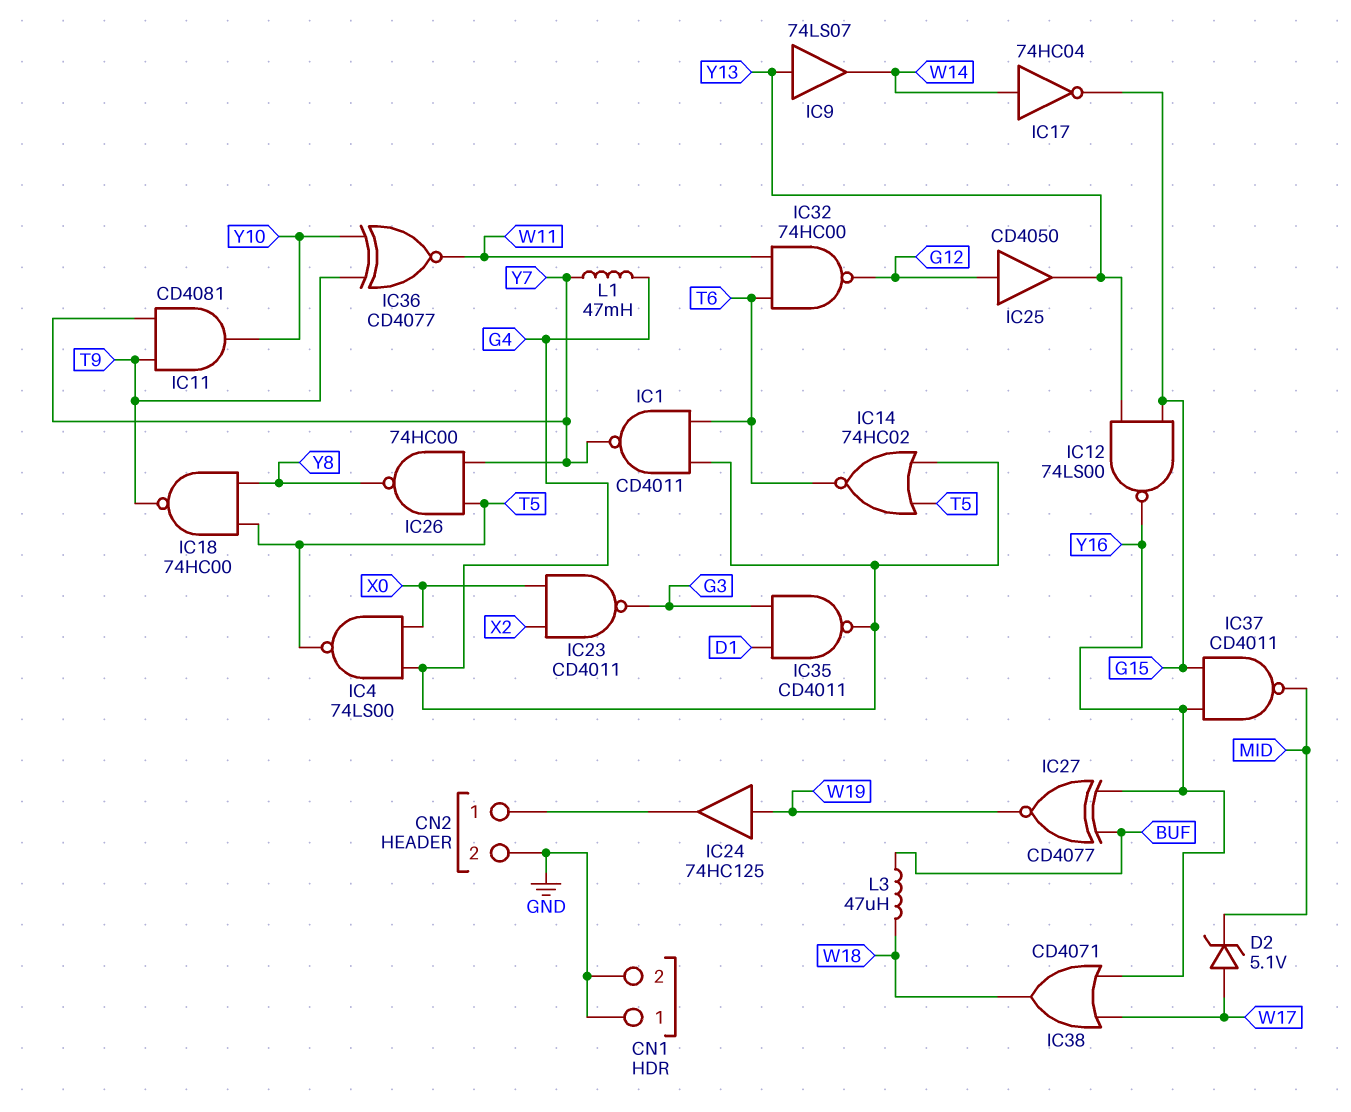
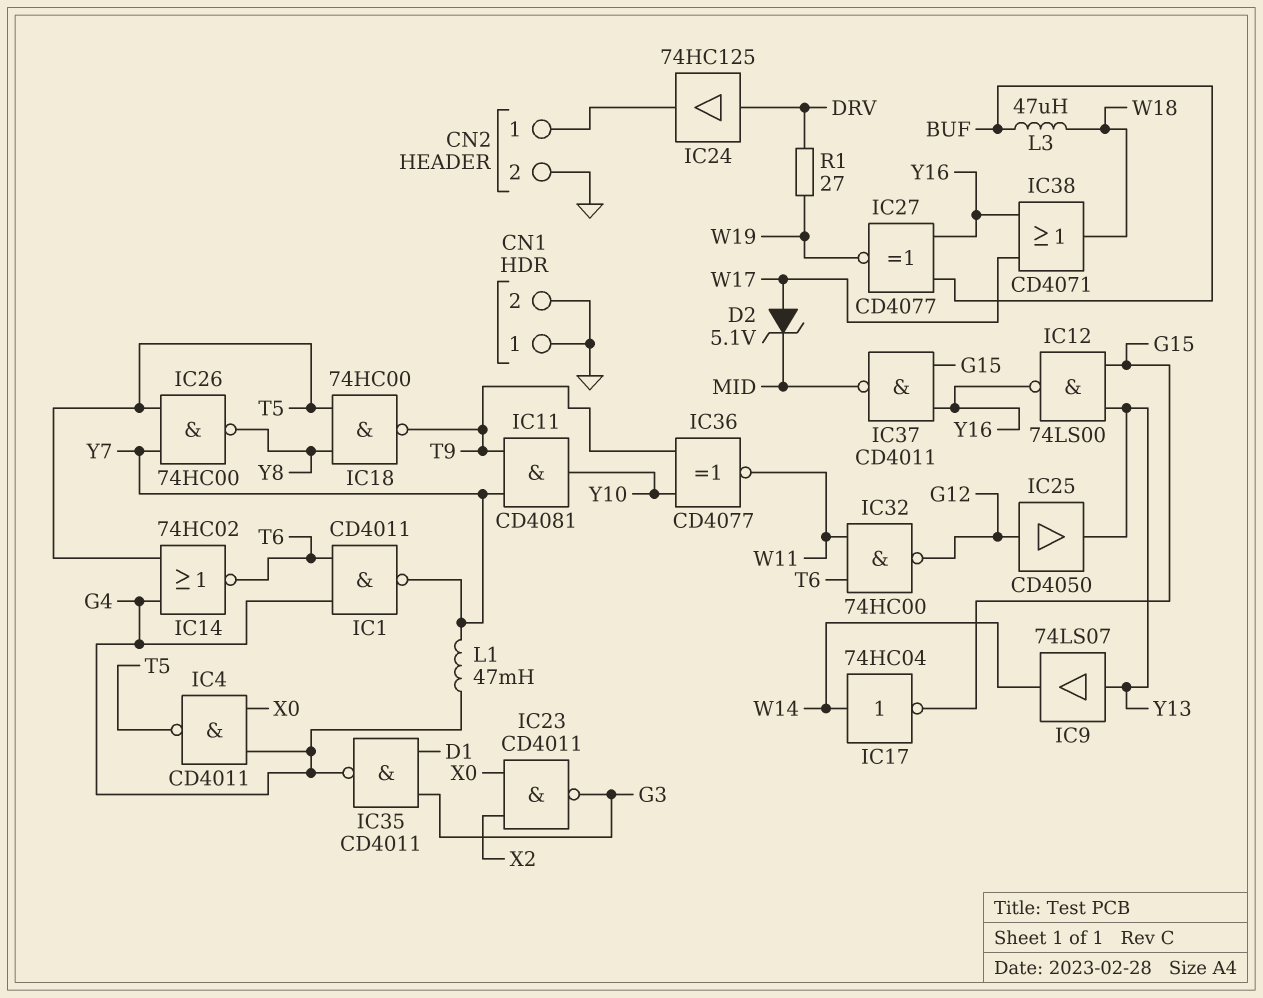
IC4: NAND 74LS00 (in G4, in X0, out T5) -> NAND CD4011 (in G4, in X0, out T5)
IC24: buffer 74HC125 (in W19, out CN2/1) -> buffer 74HC125 (in DRV, out CN2/1)
R1: none -> 27 (DRV, W19)

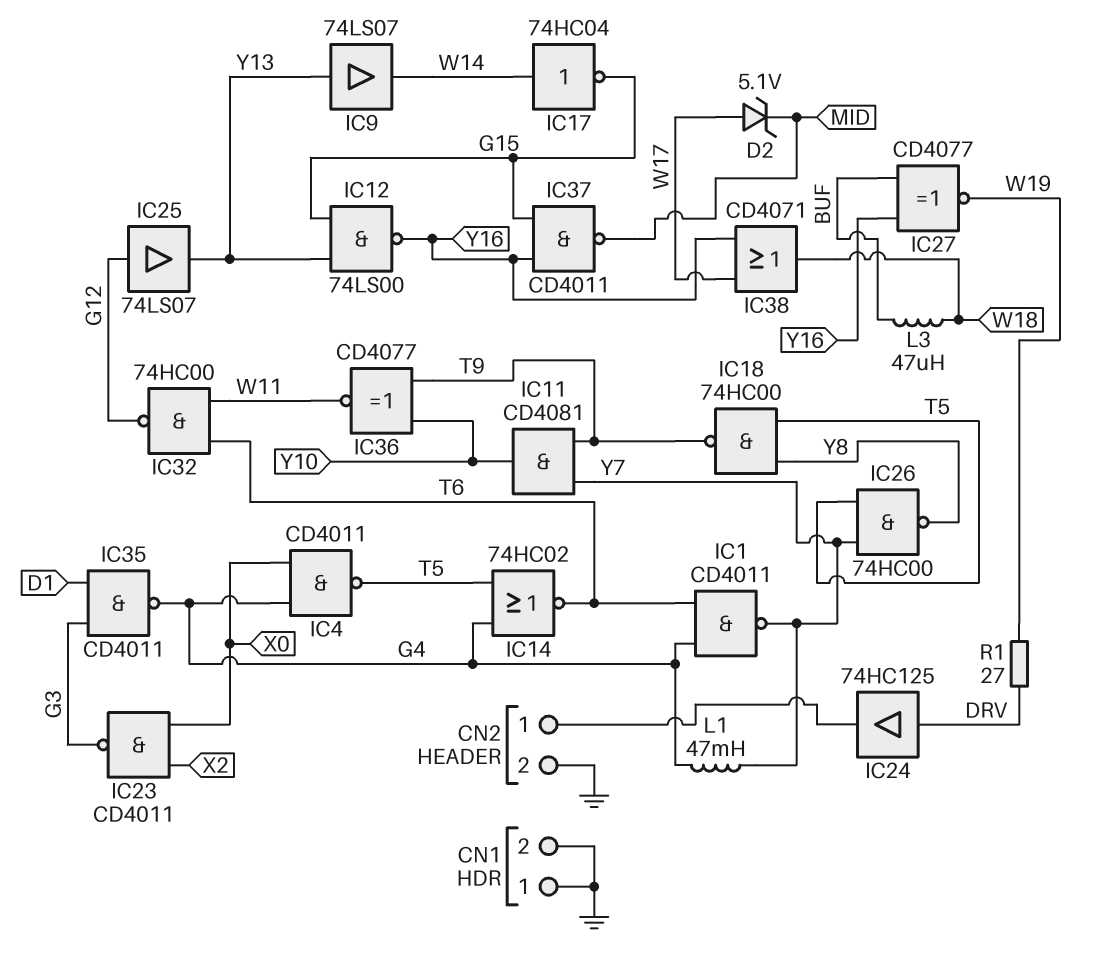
IC25: buffer CD4050 (in G12, out Y13) -> buffer 74LS07 (in G12, out Y13)

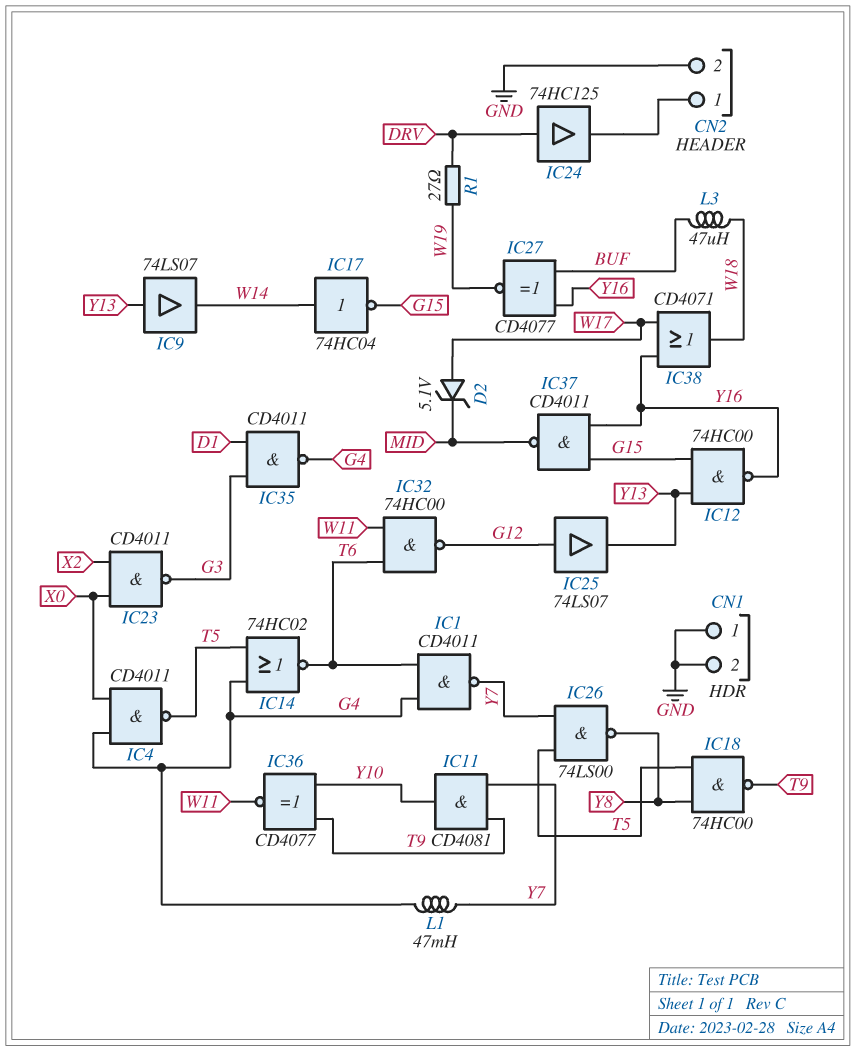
IC12: NAND 74LS00 (in G15, in Y13, out Y16) -> NAND 74HC00 (in G15, in Y13, out Y16)
IC26: NAND 74HC00 (in T5, in Y7, out Y8) -> NAND 74LS00 (in T5, in Y7, out Y8)

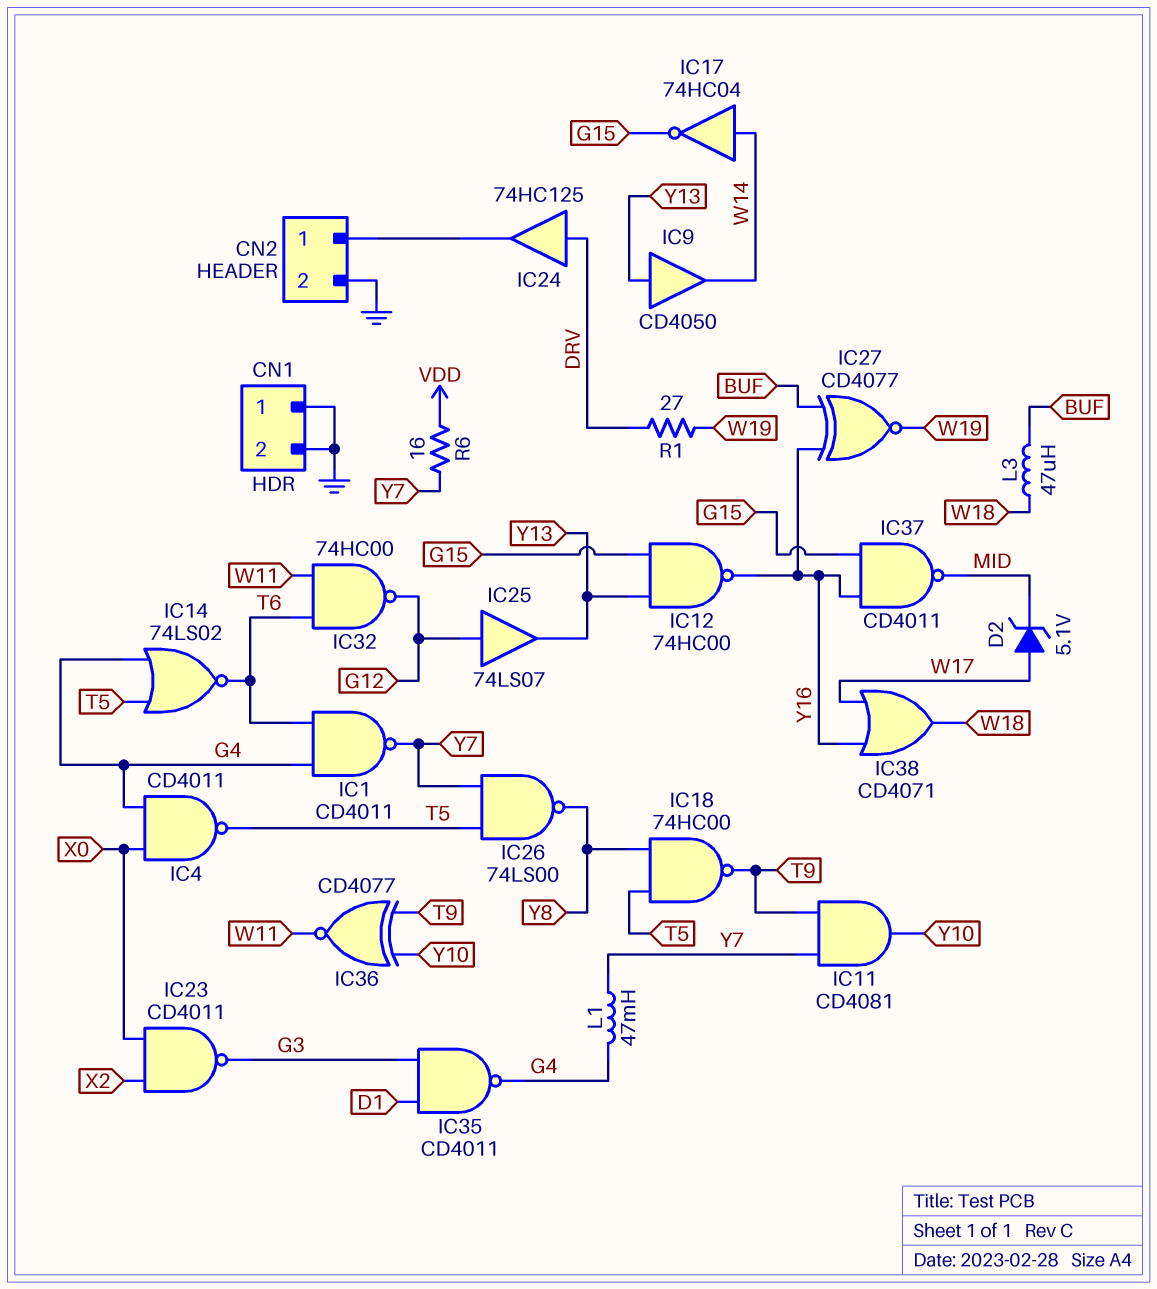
IC9: buffer 74LS07 (in Y13, out W14) -> buffer CD4050 (in Y13, out W14)
IC14: NOR 74HC02 (in G4, in T5, out T6) -> NOR 74LS02 (in G4, in T5, out T6)
R6: none -> 16 (VDD, Y7)

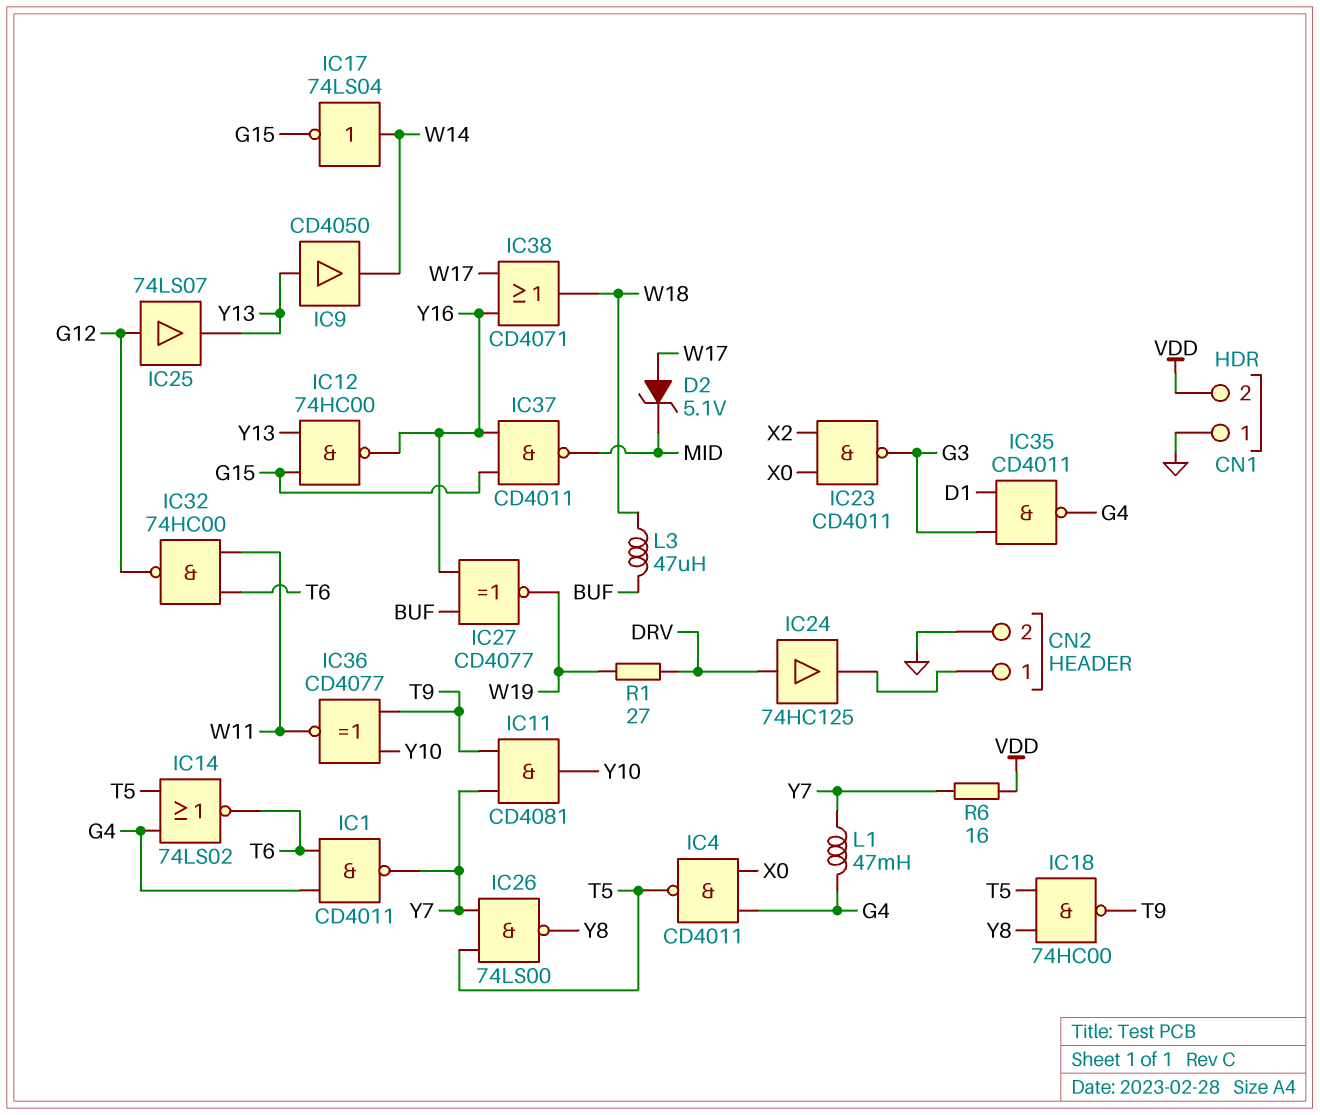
CN1 pin 2: GND -> VDD
IC17: NOT 74HC04 (in W14, out G15) -> NOT 74LS04 (in W14, out G15)

